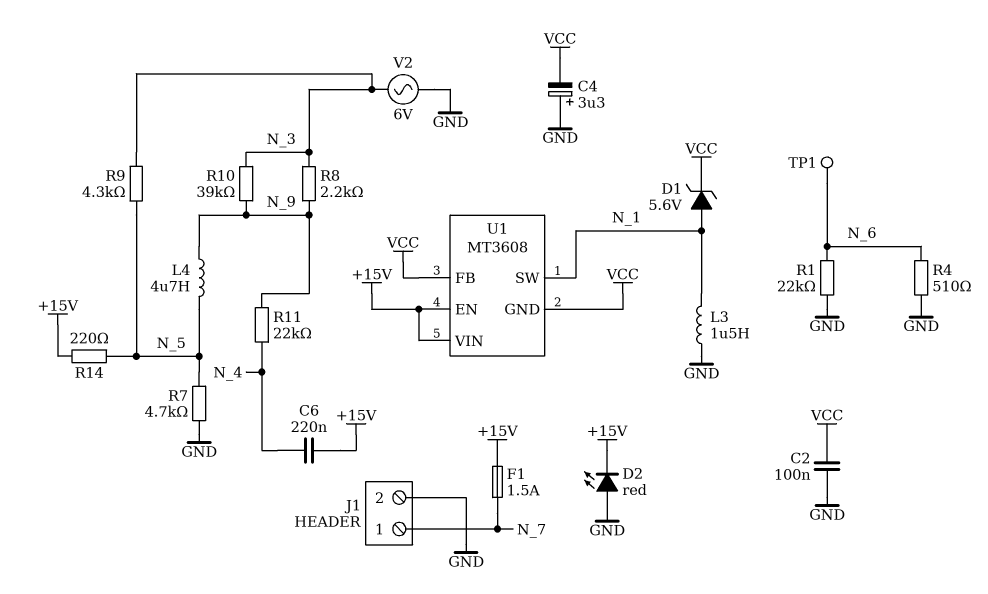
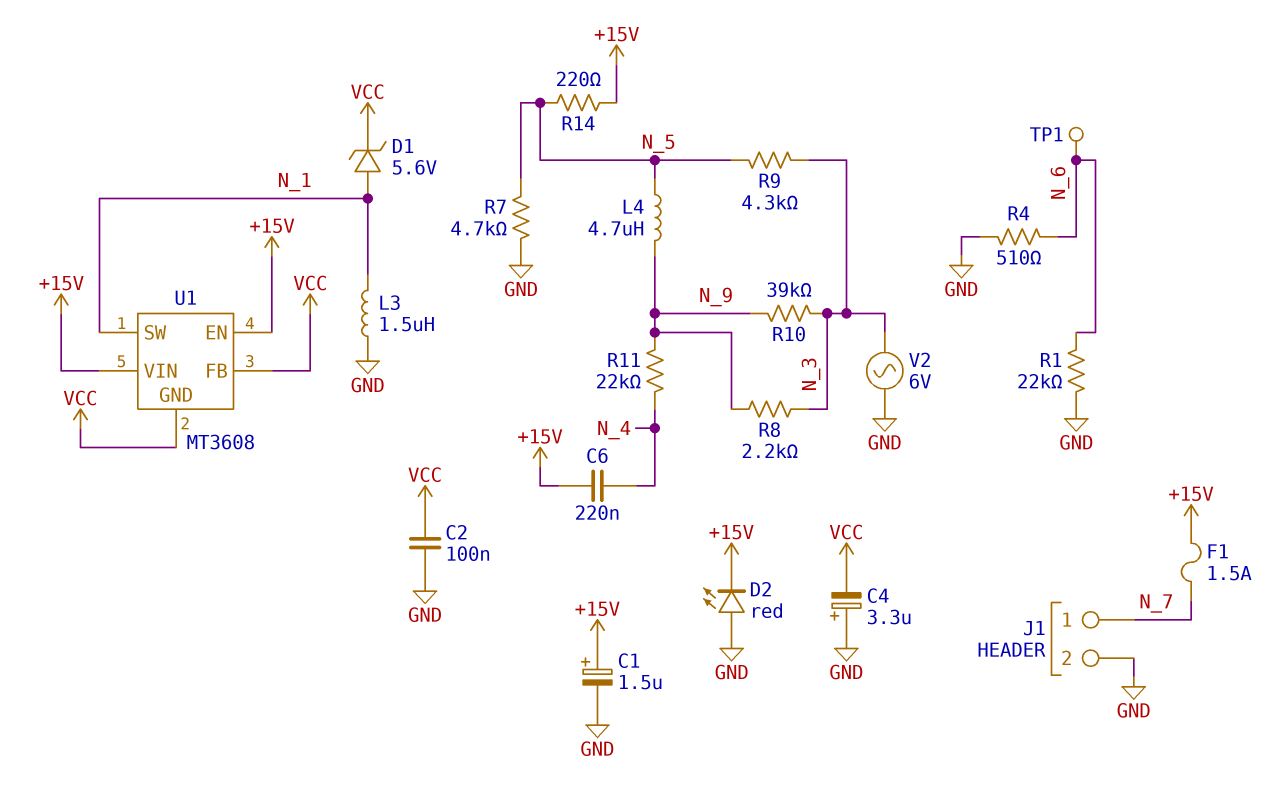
C1: none -> 1.5uF (plus +15V, minus GND)

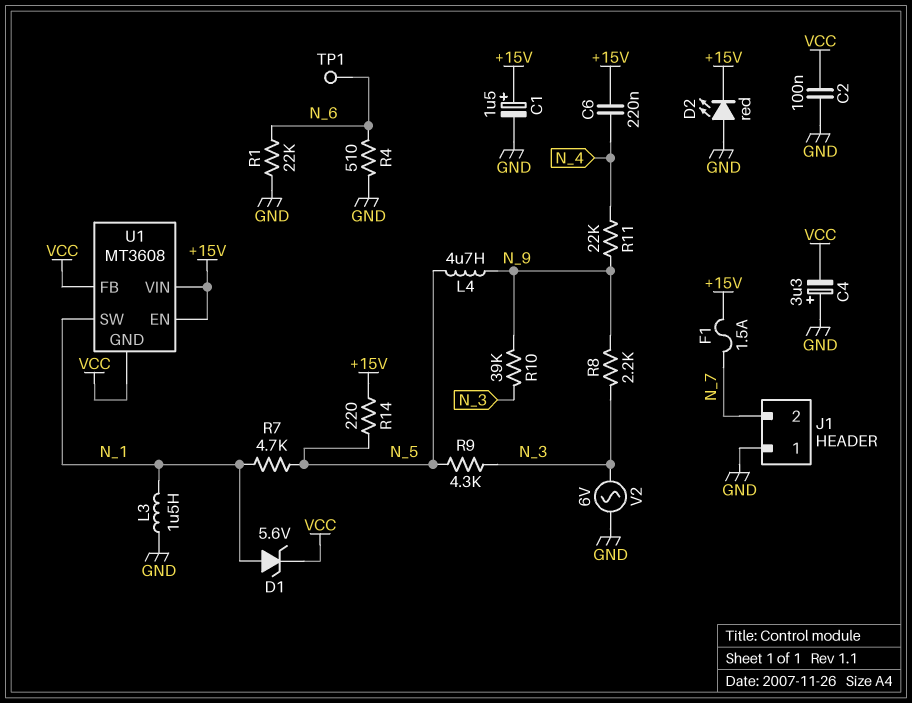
J1 pin 1: N_7 -> GND
J1 pin 2: GND -> N_7
R7: 4.7k (GND, N_5) -> 4.7k (N_1, N_5)

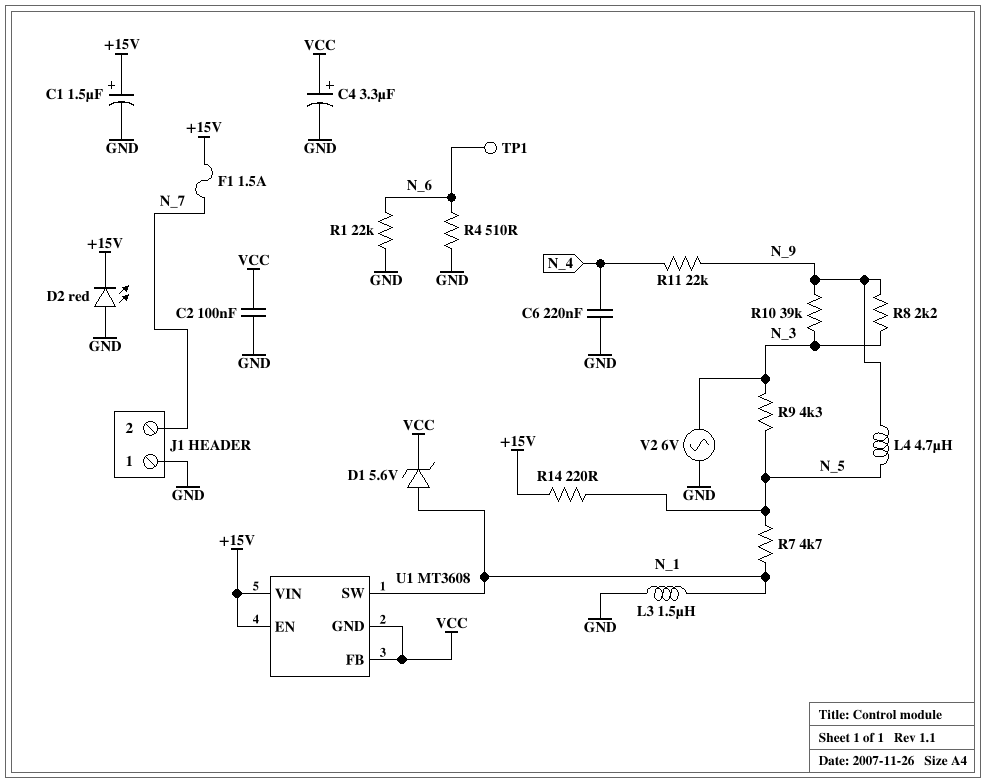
C4: 3.3uF (plus GND, minus VCC) -> 3.3uF (plus VCC, minus GND)
C6: 220nF (+15V, N_4) -> 220nF (GND, N_4)

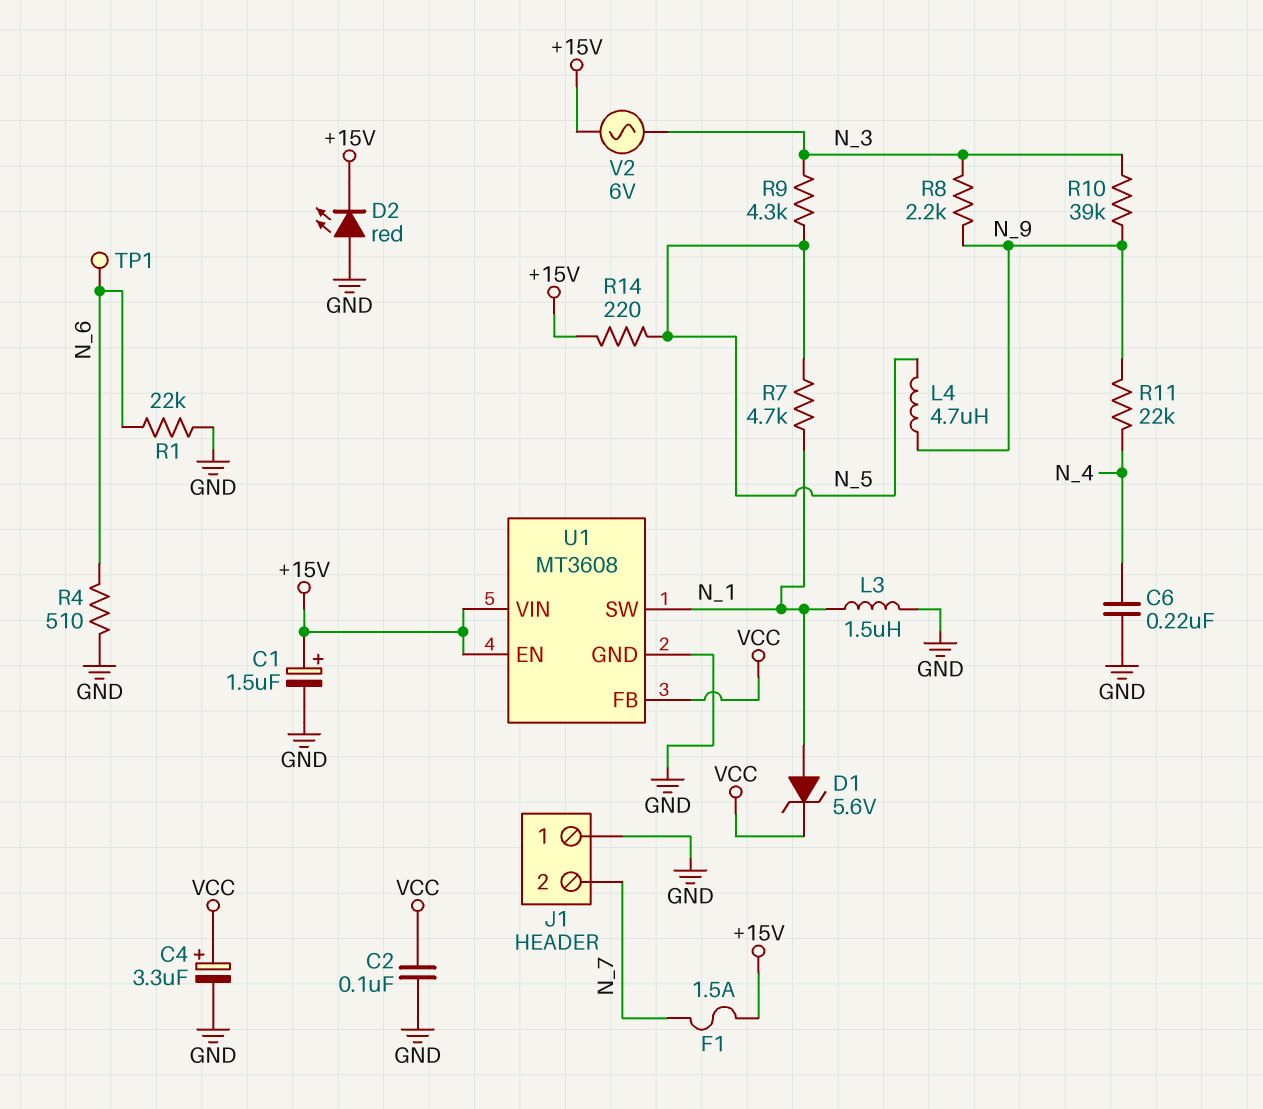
U1 pin GND: VCC -> GND
V2: AC 6V (GND, N_3) -> AC 6V (+15V, N_3)

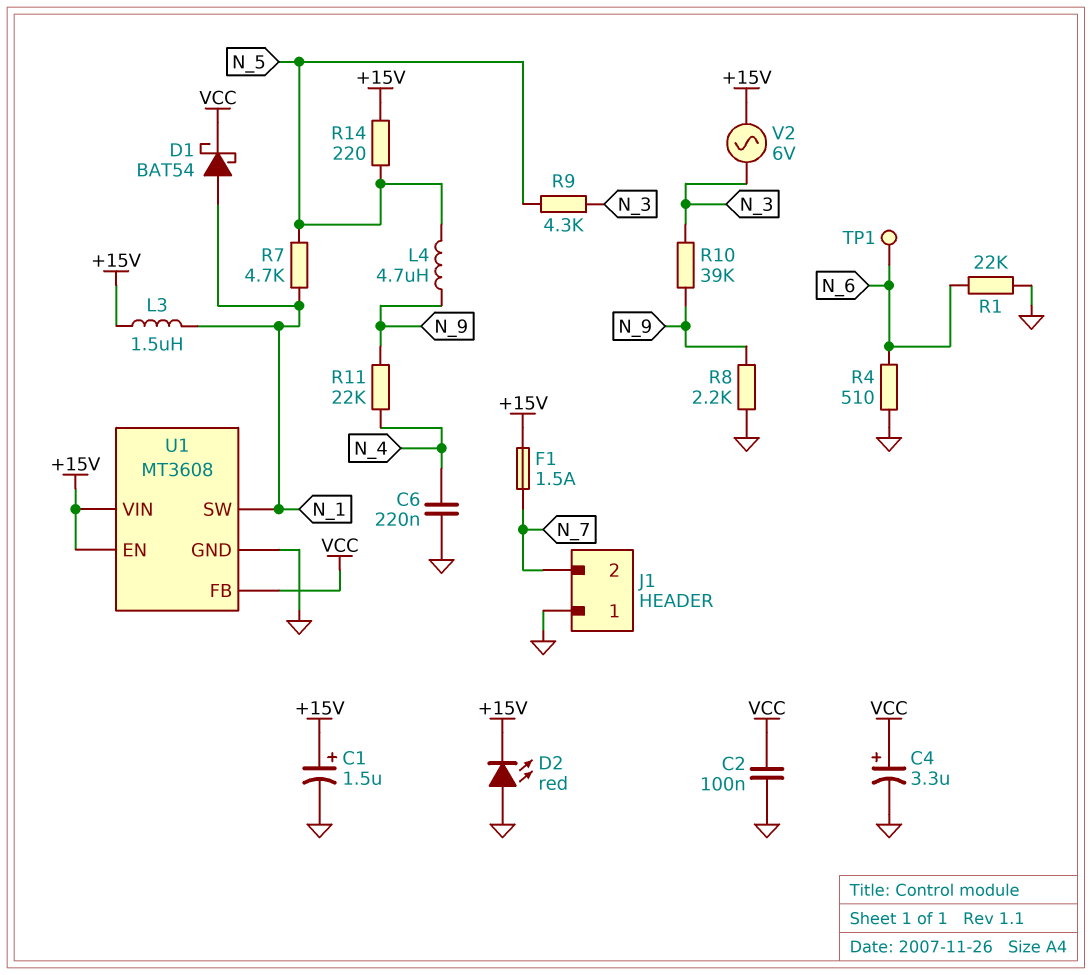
D1: zener 5.6V (A N_1, K VCC) -> schottky BAT54 (A N_1, K VCC)
L3: 1.5uH (GND, N_1) -> 1.5uH (+15V, N_1)
R8: 2.2k (N_3, N_9) -> 2.2k (GND, N_9)

